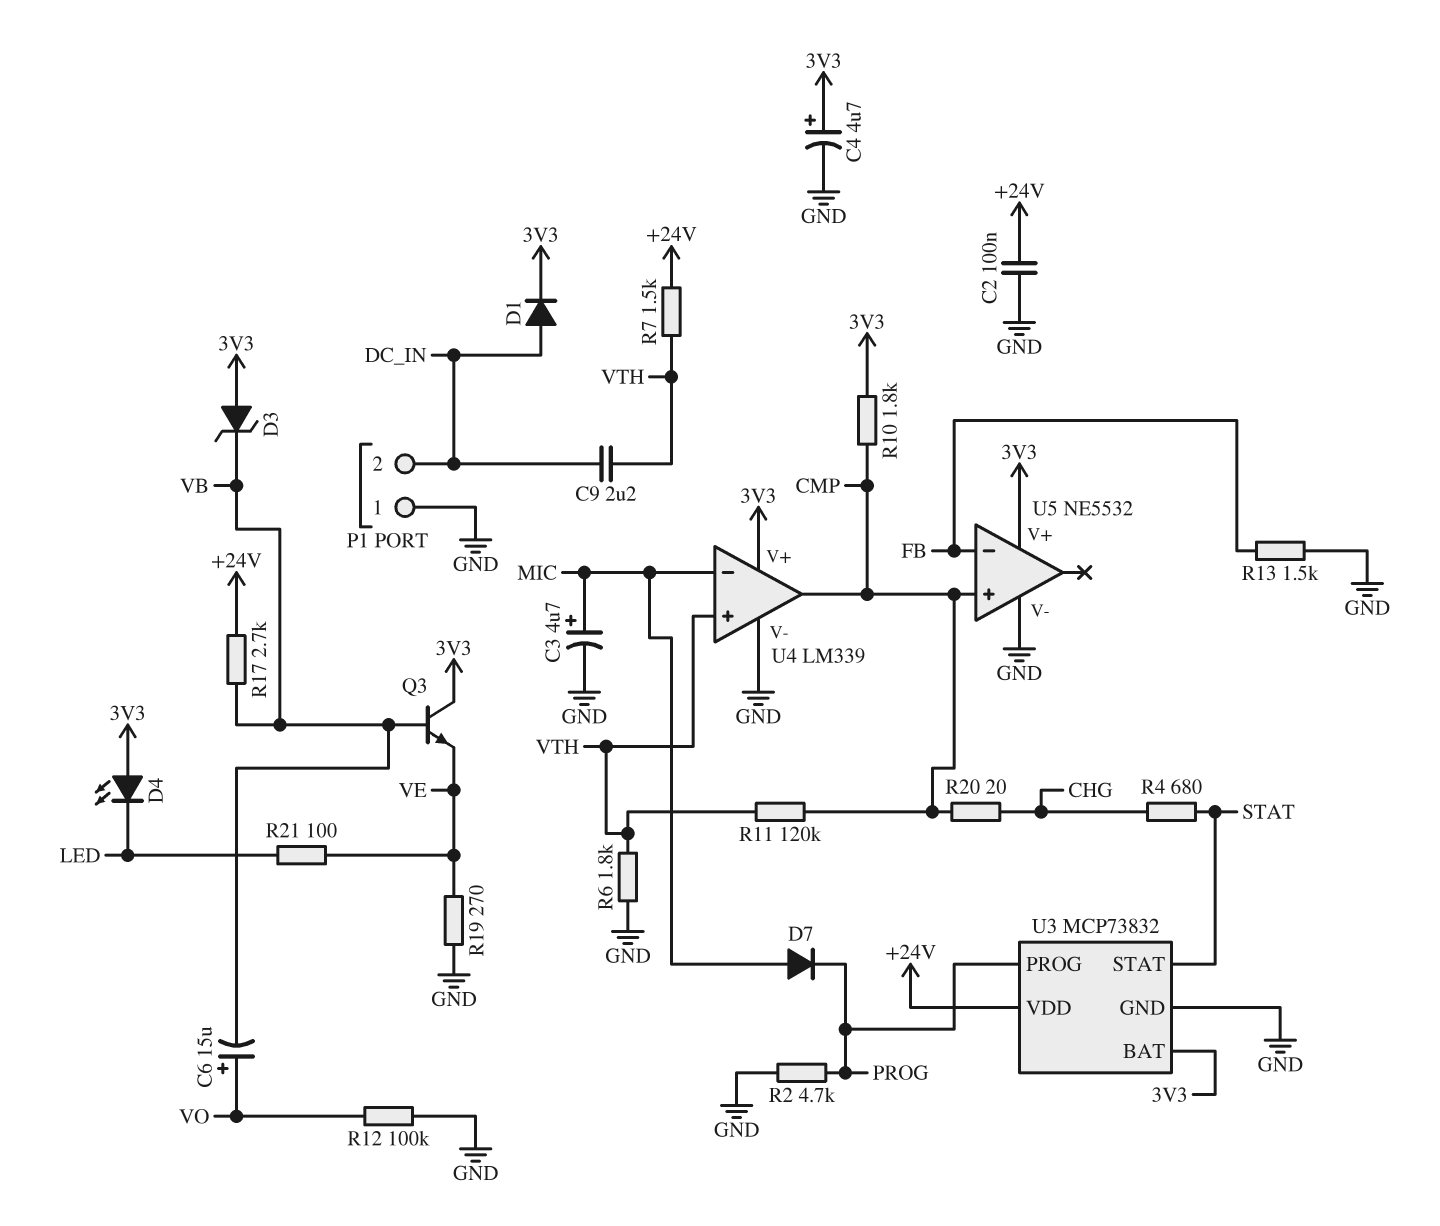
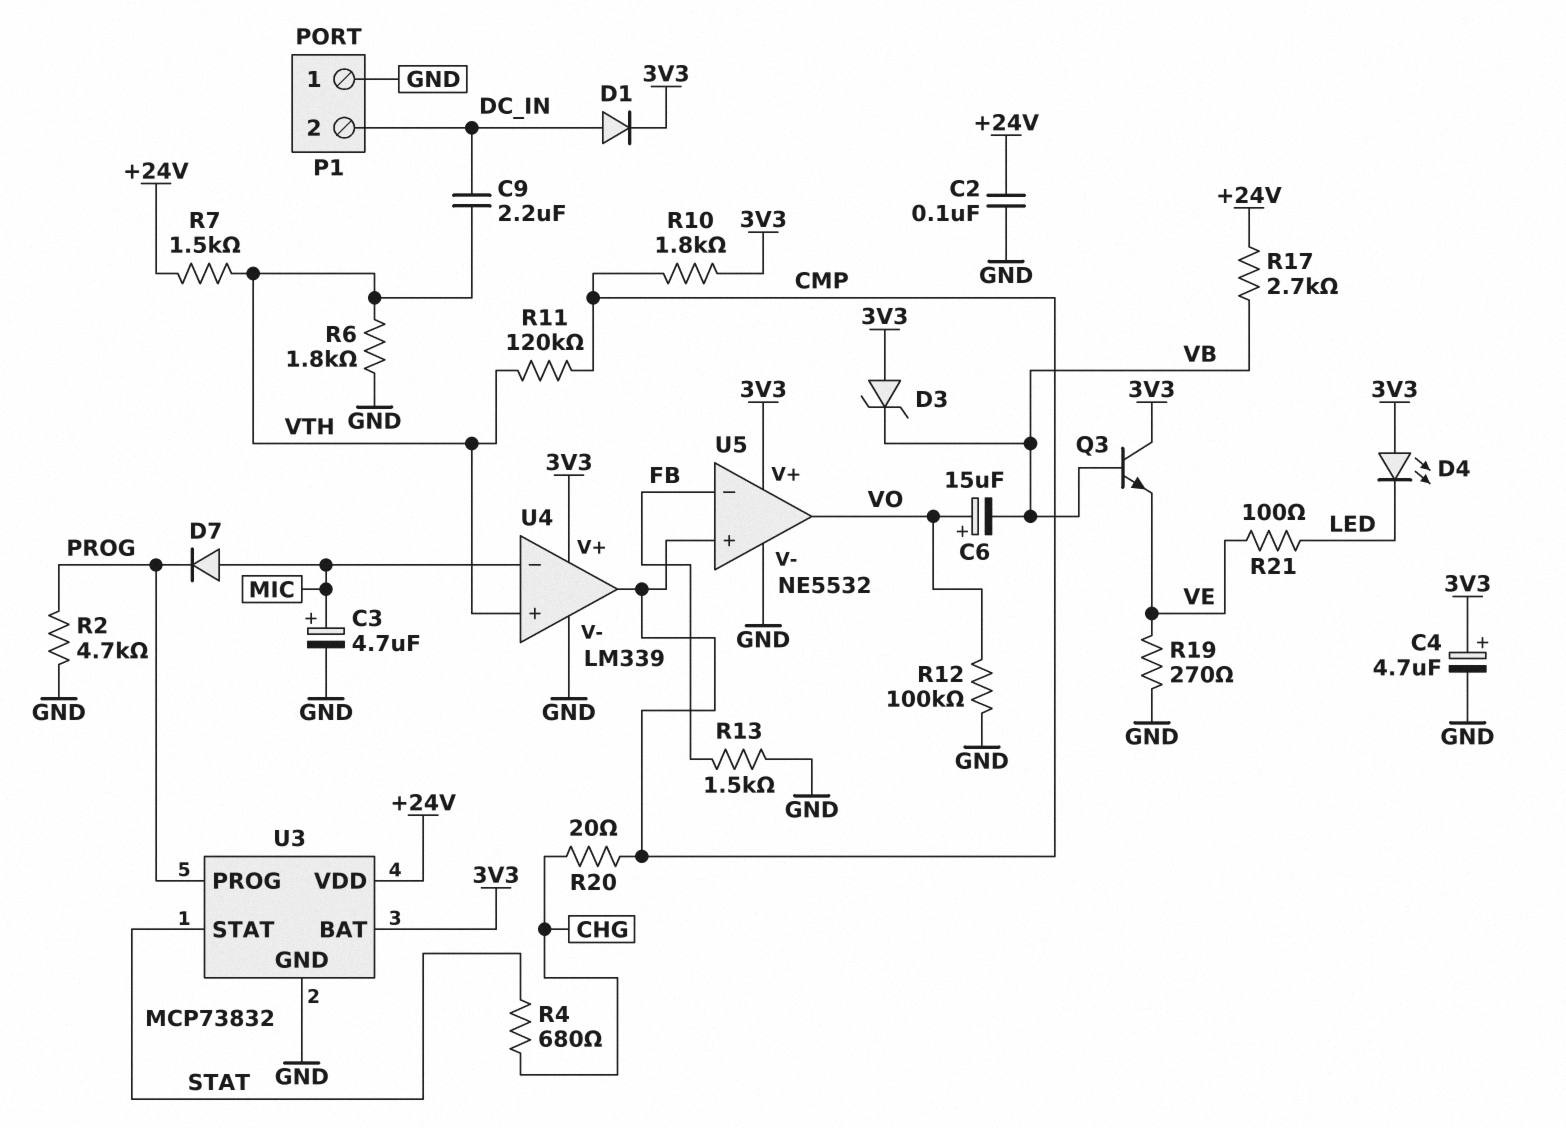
U5 pin out: none -> VO

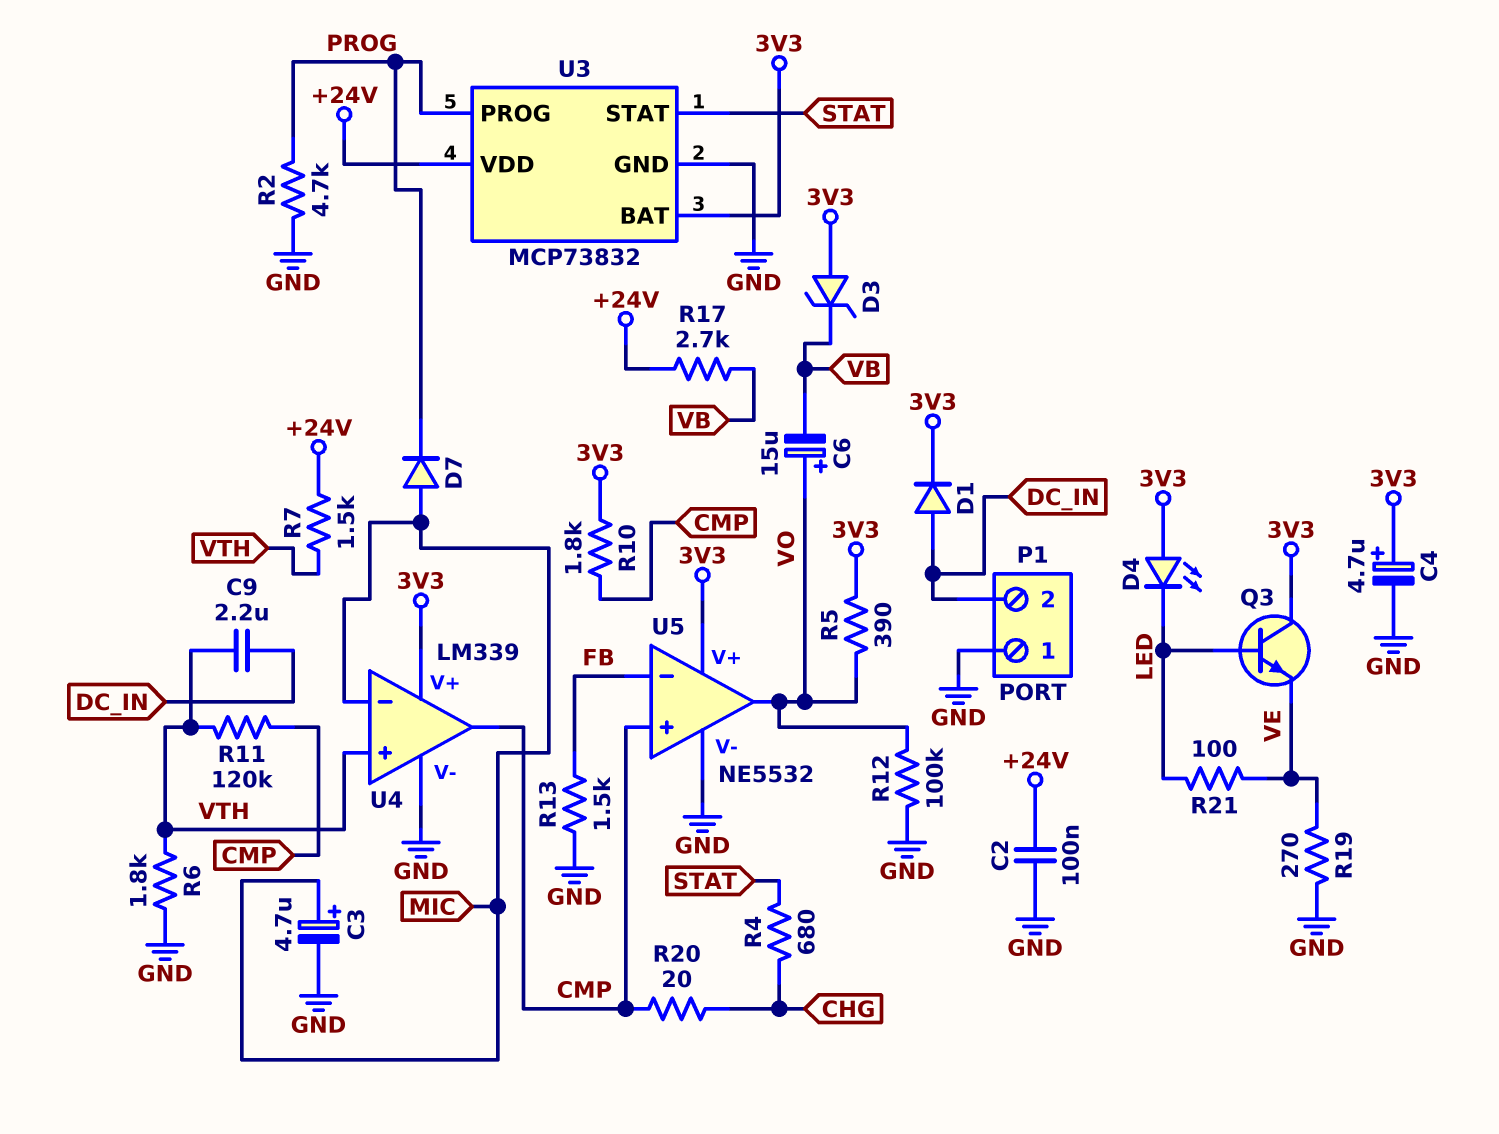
Q3: NPN (B VB, C 3V3, E VE) -> NPN (B LED, C 3V3, E VE)
R5: none -> 390 (3V3, VO)

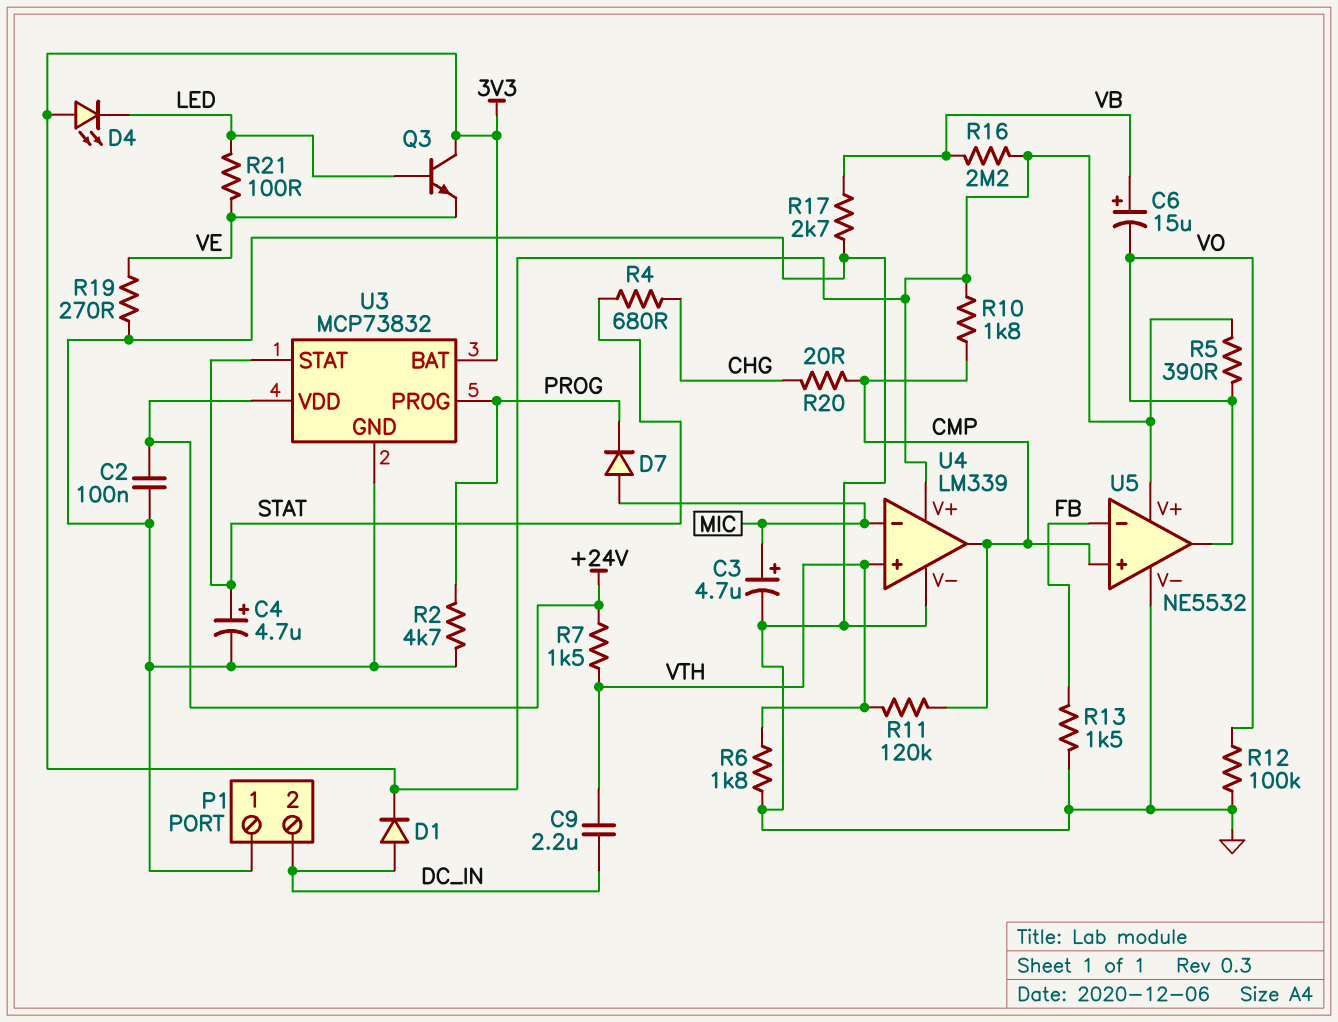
C4: 4.7uF (plus 3V3, minus GND) -> 4.7uF (plus STAT, minus GND)
C6: 15uF (plus VO, minus VB) -> 15uF (plus VB, minus VO)
D3: zener (A 3V3, K VB) -> none
R16: none -> 2.2M (3V3, VB)
R17: 2.7k (+24V, VB) -> 2.7k (GND, VB)

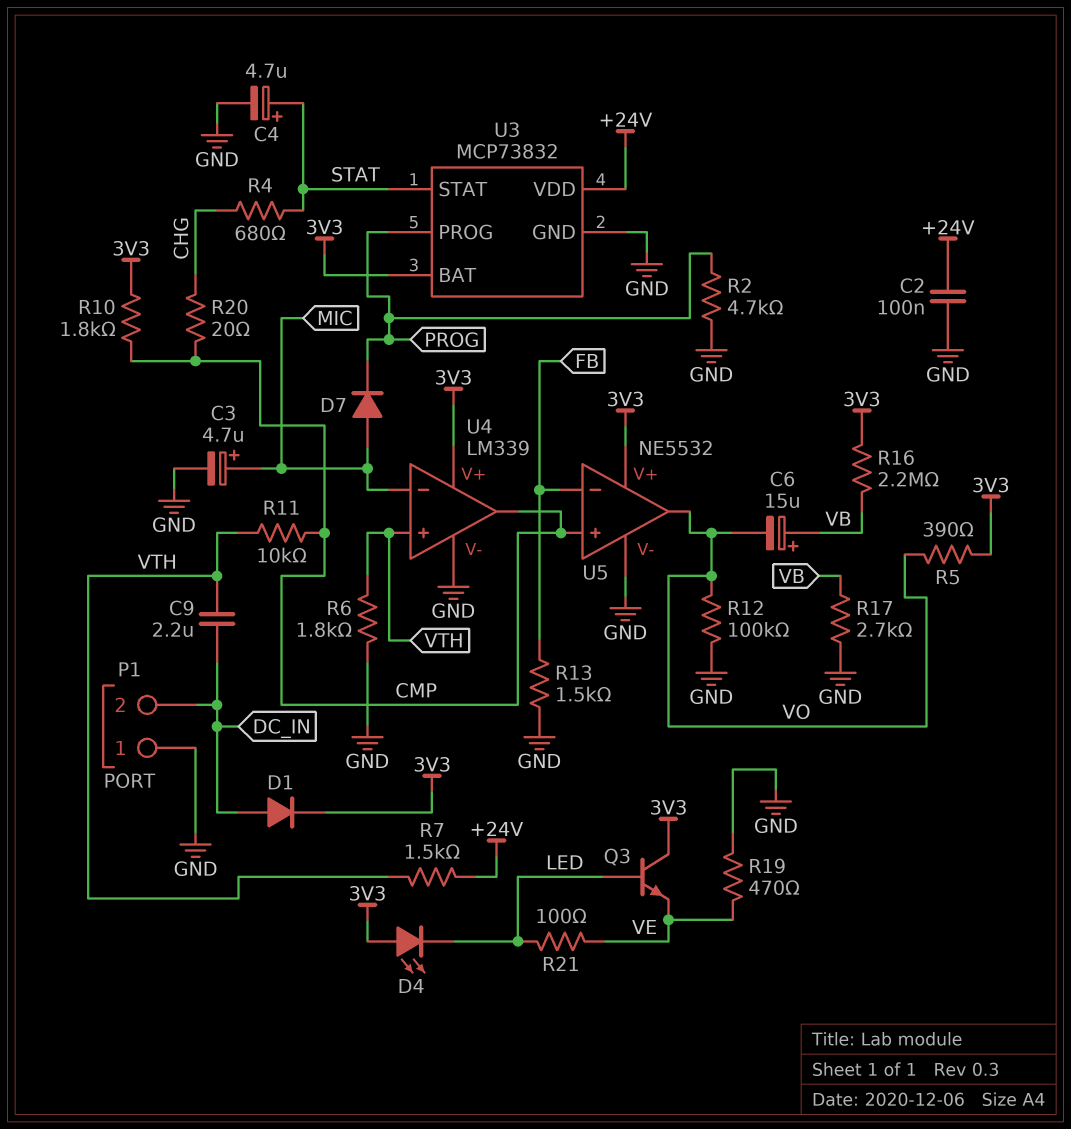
R11: 120k (CMP, VTH) -> 10k (CMP, VTH)
R19: 270 (GND, VE) -> 470 (GND, VE)

